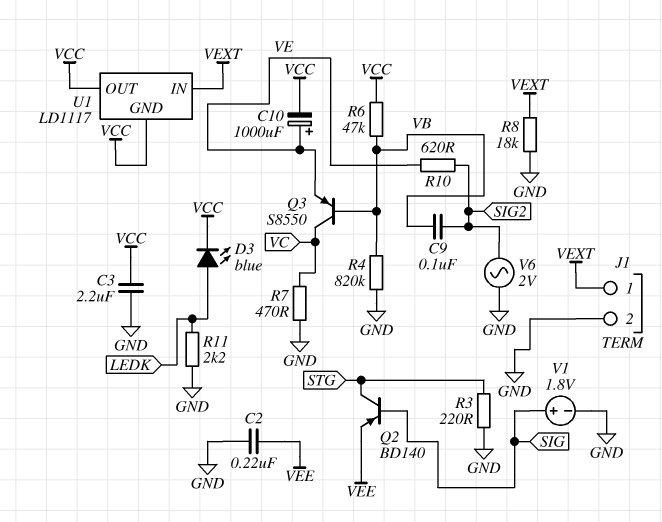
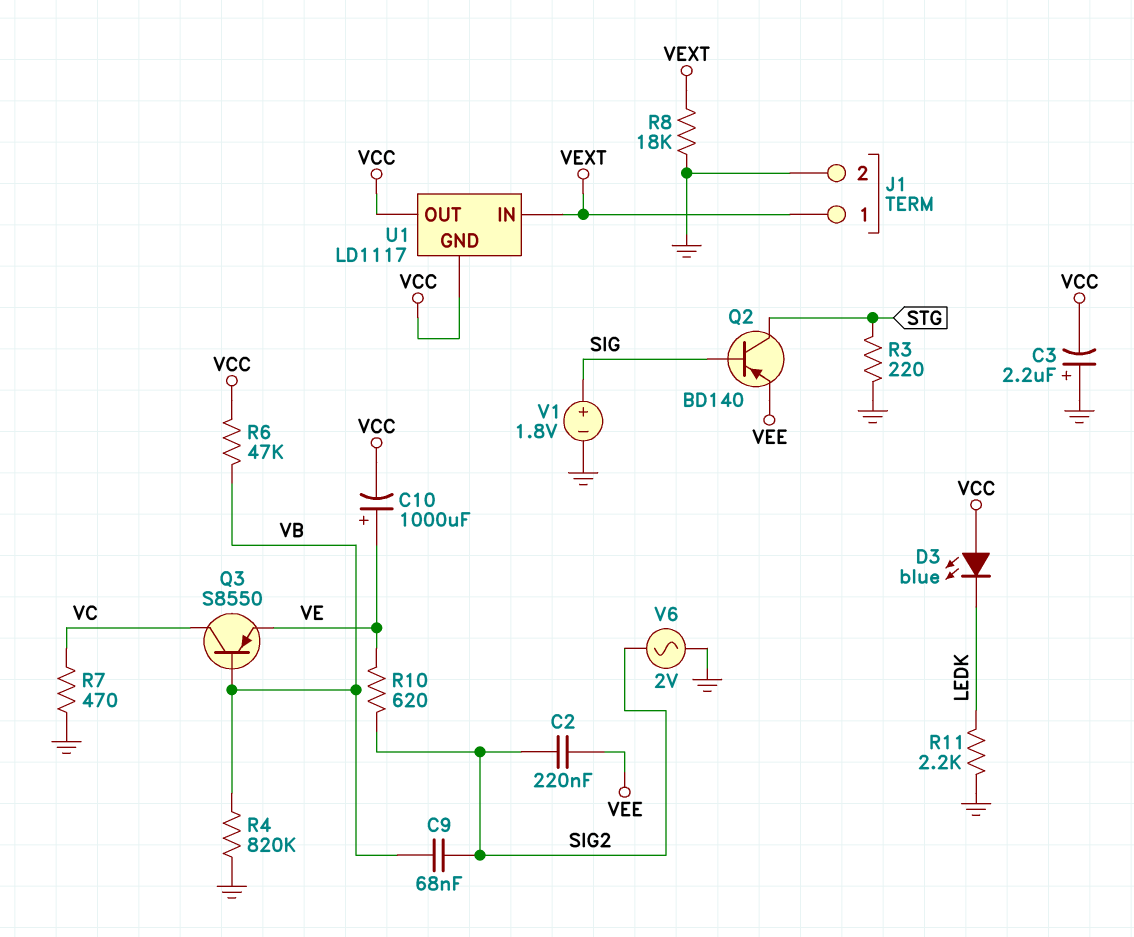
C2: 220nF (GND, VEE) -> 220nF (SIG2, VEE)
C3: 2.2uF (GND, VCC) -> 2.2uF (plus GND, minus VCC)
C9: 100nF (SIG2, VB) -> 68nF (SIG2, VB)
D3: LED blue (A LEDK, K VCC) -> LED blue (A VCC, K LEDK)

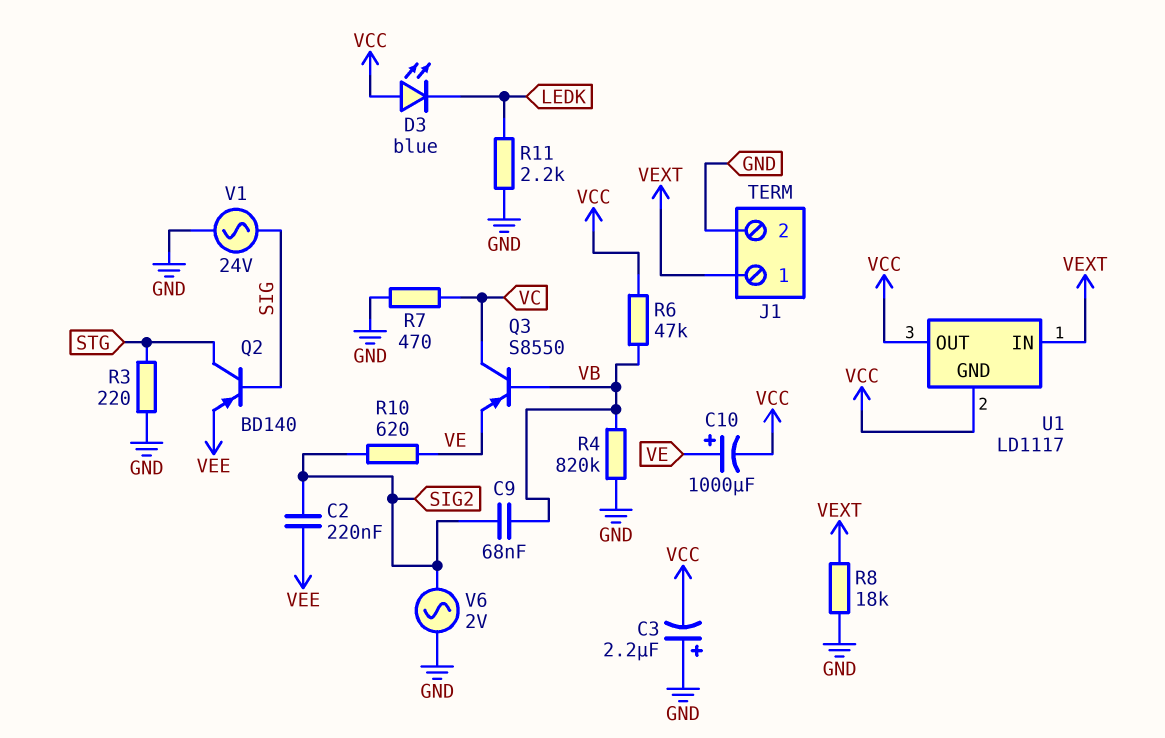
V1: 1.8V (plus SIG, minus GND) -> AC 24V (GND, SIG)

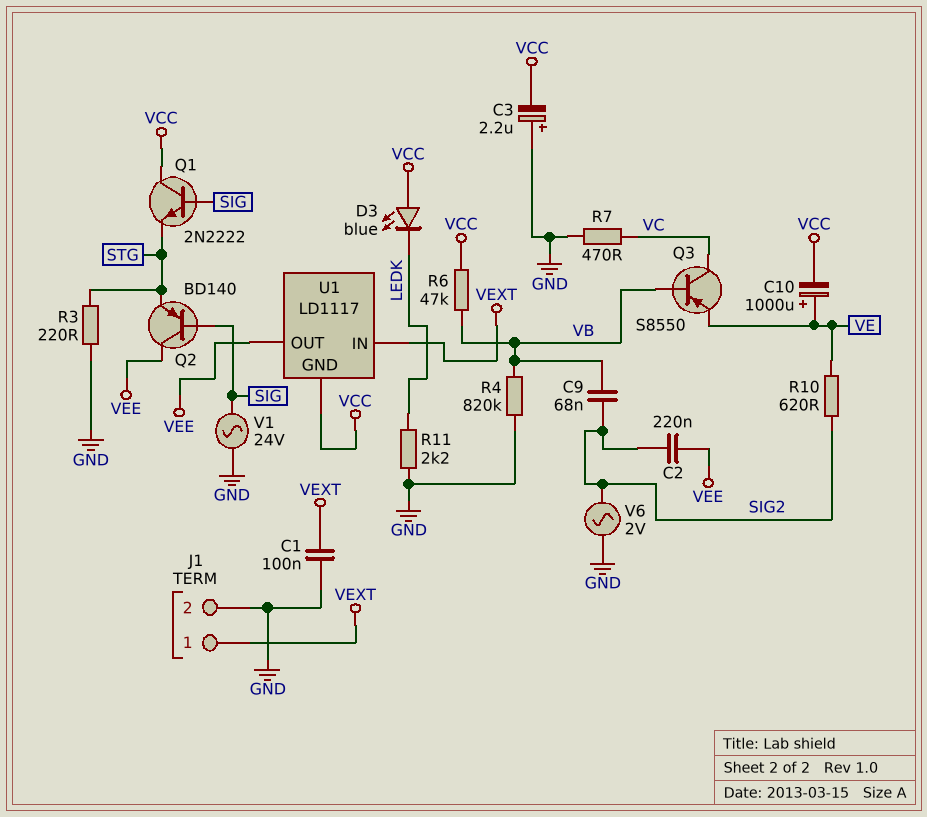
C1: none -> 100nF (GND, VEXT)
Q1: none -> NPN 2N2222 (B SIG, C VCC, E STG)
Q2: PNP BD140 (B SIG, C STG, E VEE) -> PNP BD140 (B SIG, C VEE, E STG)
R8: 18k (GND, VEXT) -> none
U1 pin OUT: VCC -> VEE

